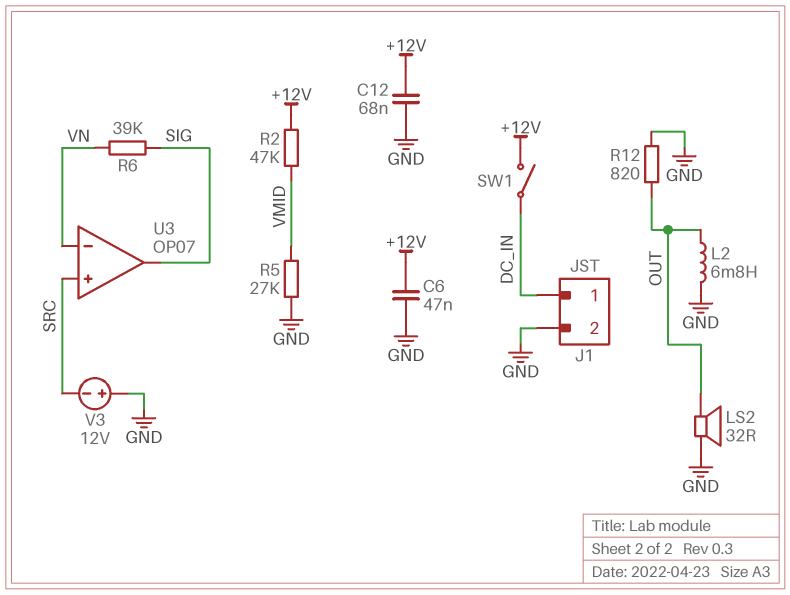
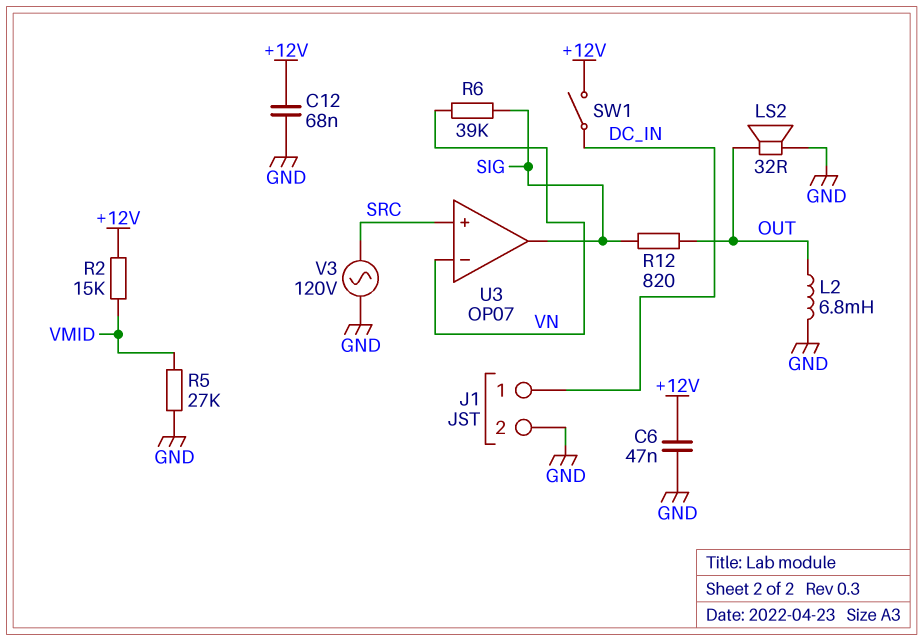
R2: 47k (+12V, VMID) -> 15k (+12V, VMID)
R12: 820 (GND, OUT) -> 820 (OUT, SIG)
V3: 12V (plus GND, minus SRC) -> AC 120V (GND, SRC)

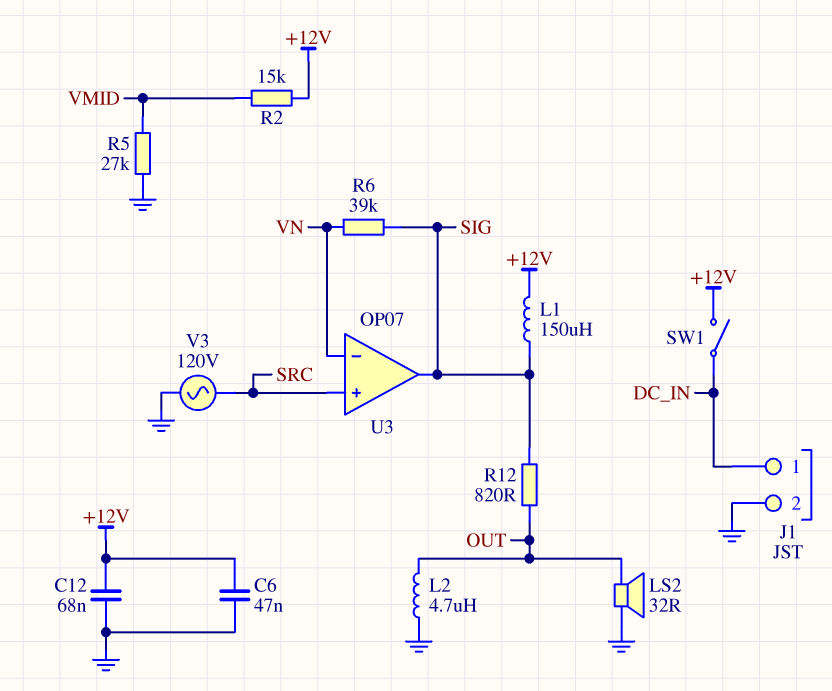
L1: none -> 150uH (+12V, SIG)
L2: 6.8mH (GND, OUT) -> 4.7uH (GND, OUT)

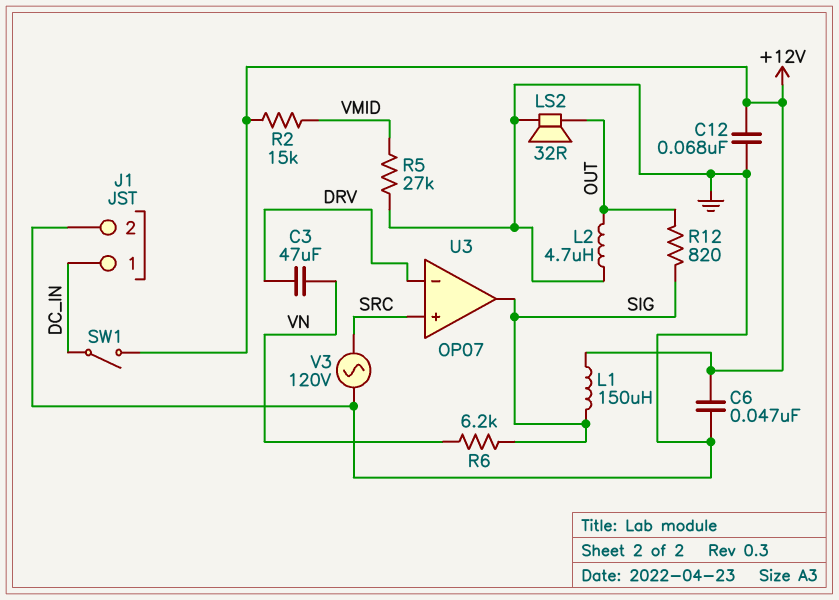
C3: none -> 47uF (DRV, VN)
R6: 39k (SIG, VN) -> 6.2k (SIG, VN)
U3 pin in-: VN -> DRV

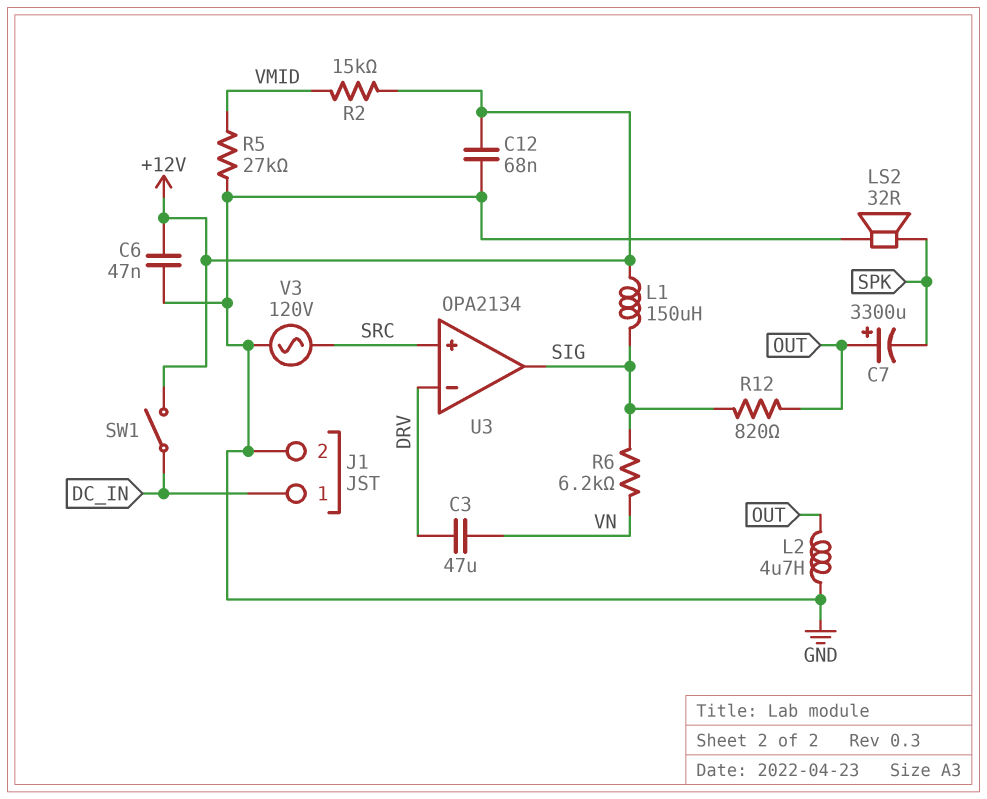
C7: none -> 3300uF (plus OUT, minus SPK)
LS2: speaker 32R (GND, OUT) -> speaker 32R (GND, SPK)
U3: OP07 -> OPA2134

